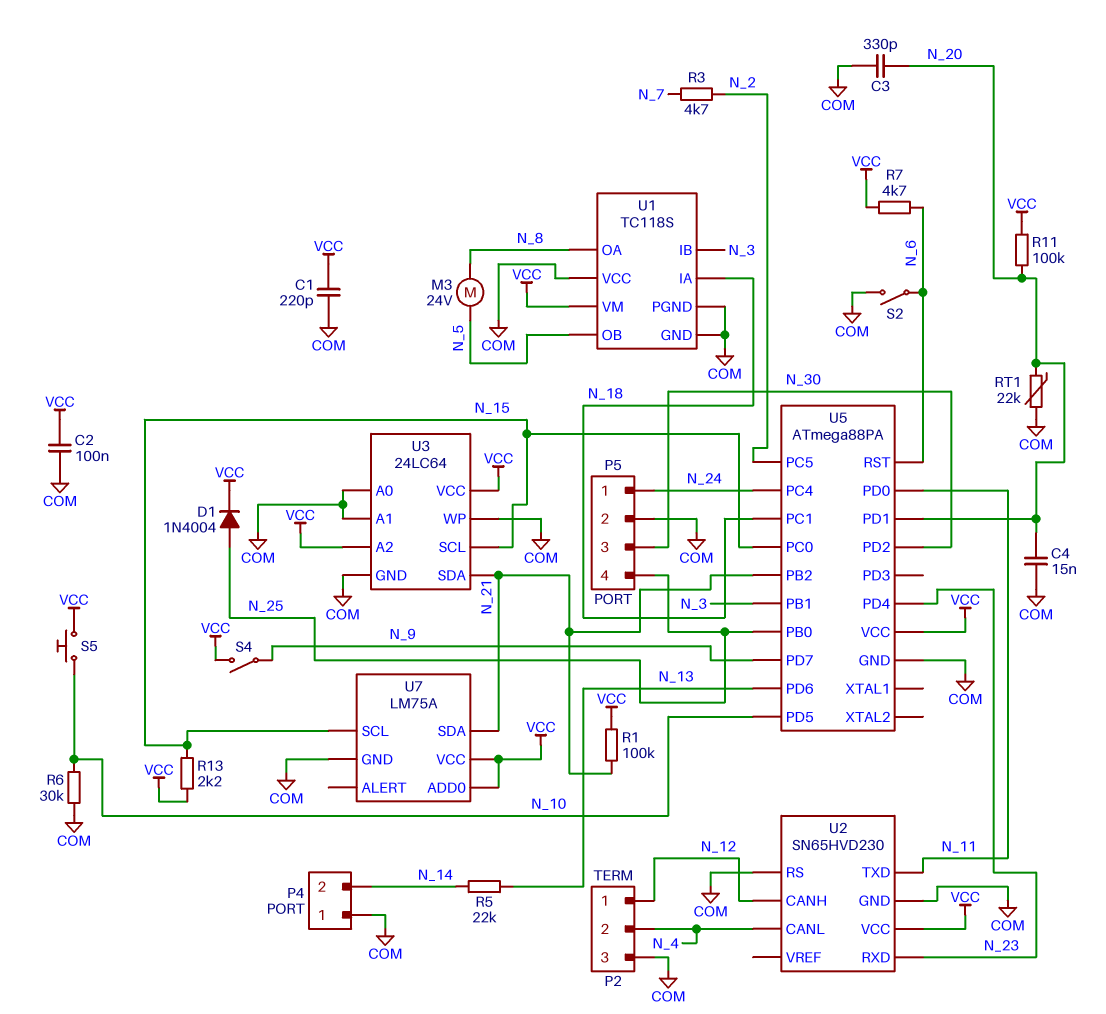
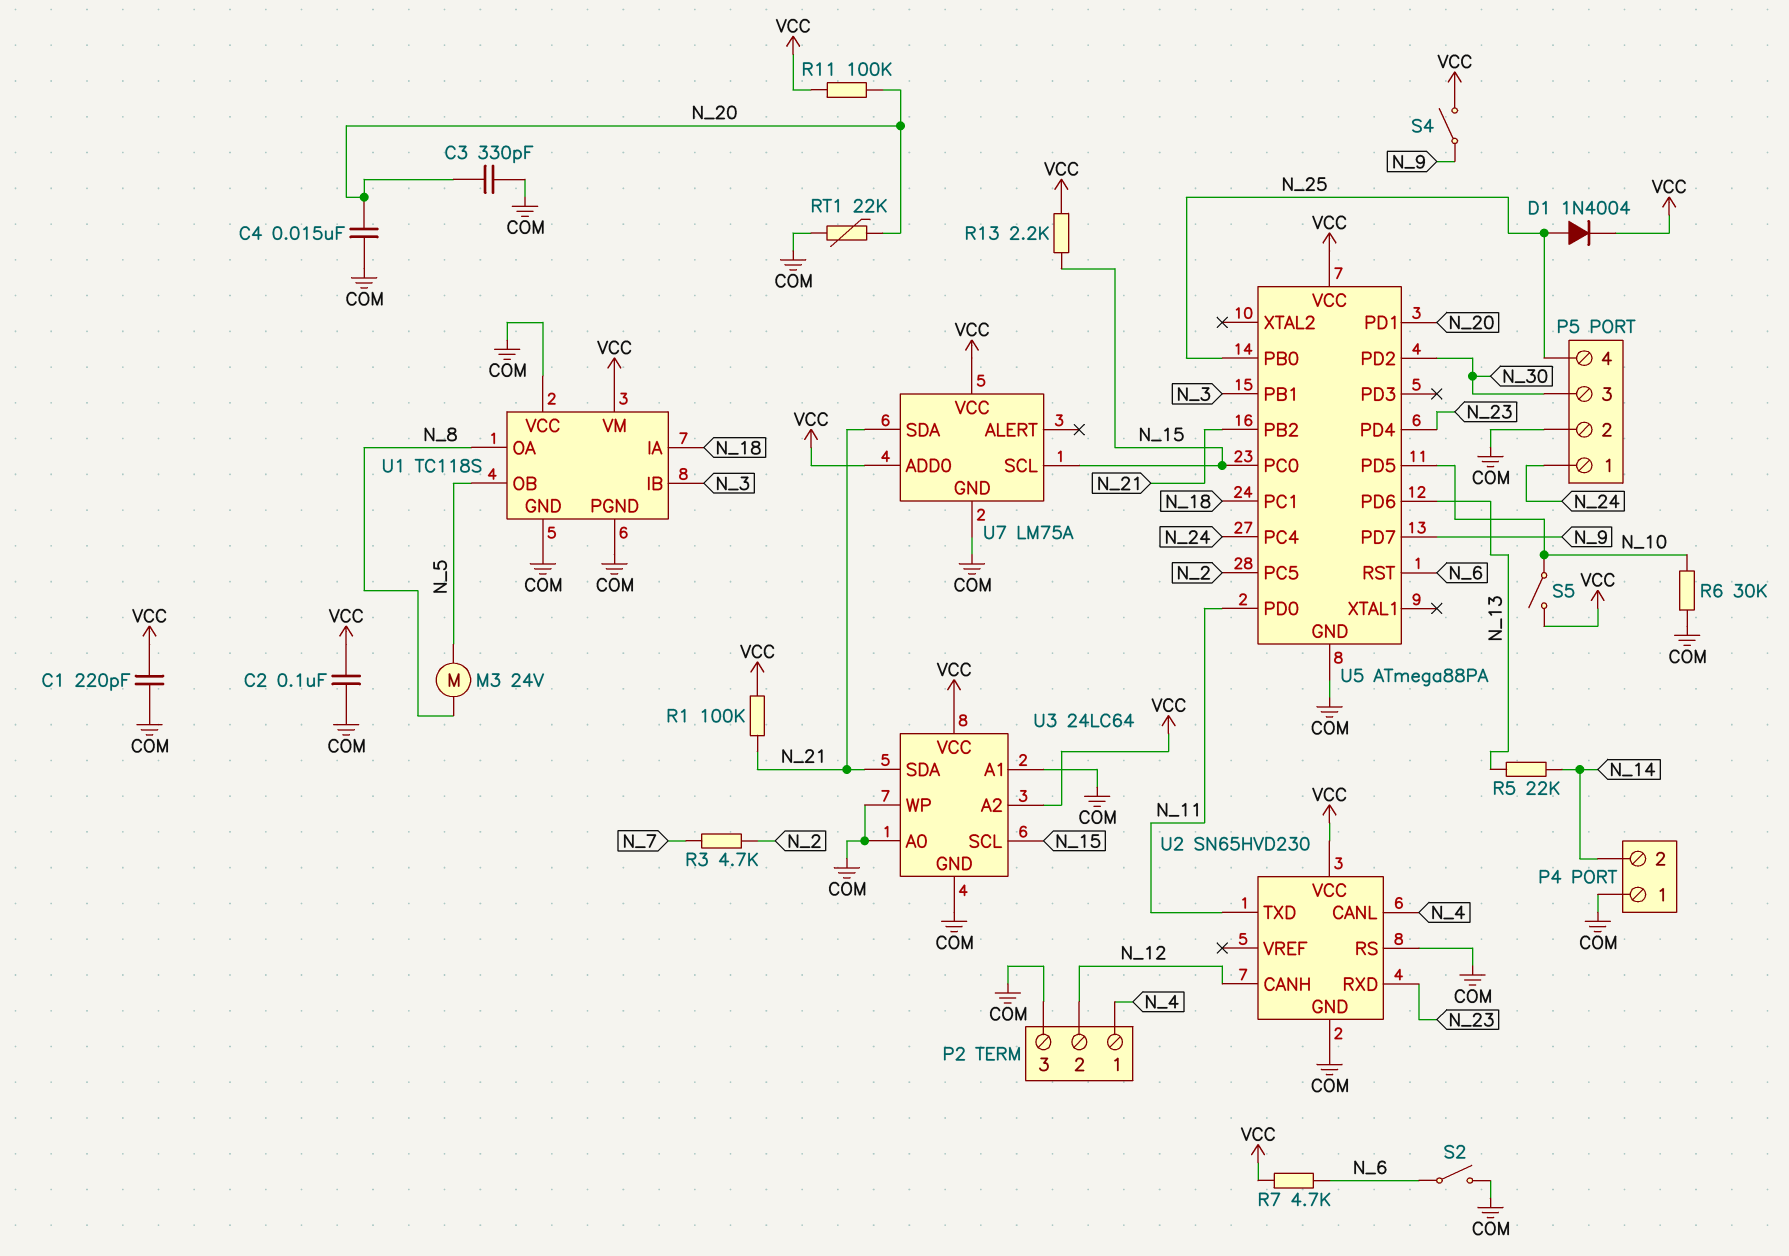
P2 pin 1: N_12 -> N_4
P2 pin 2: N_4 -> N_12
S5: button (N_10, VCC) -> switch (N_10, VCC)

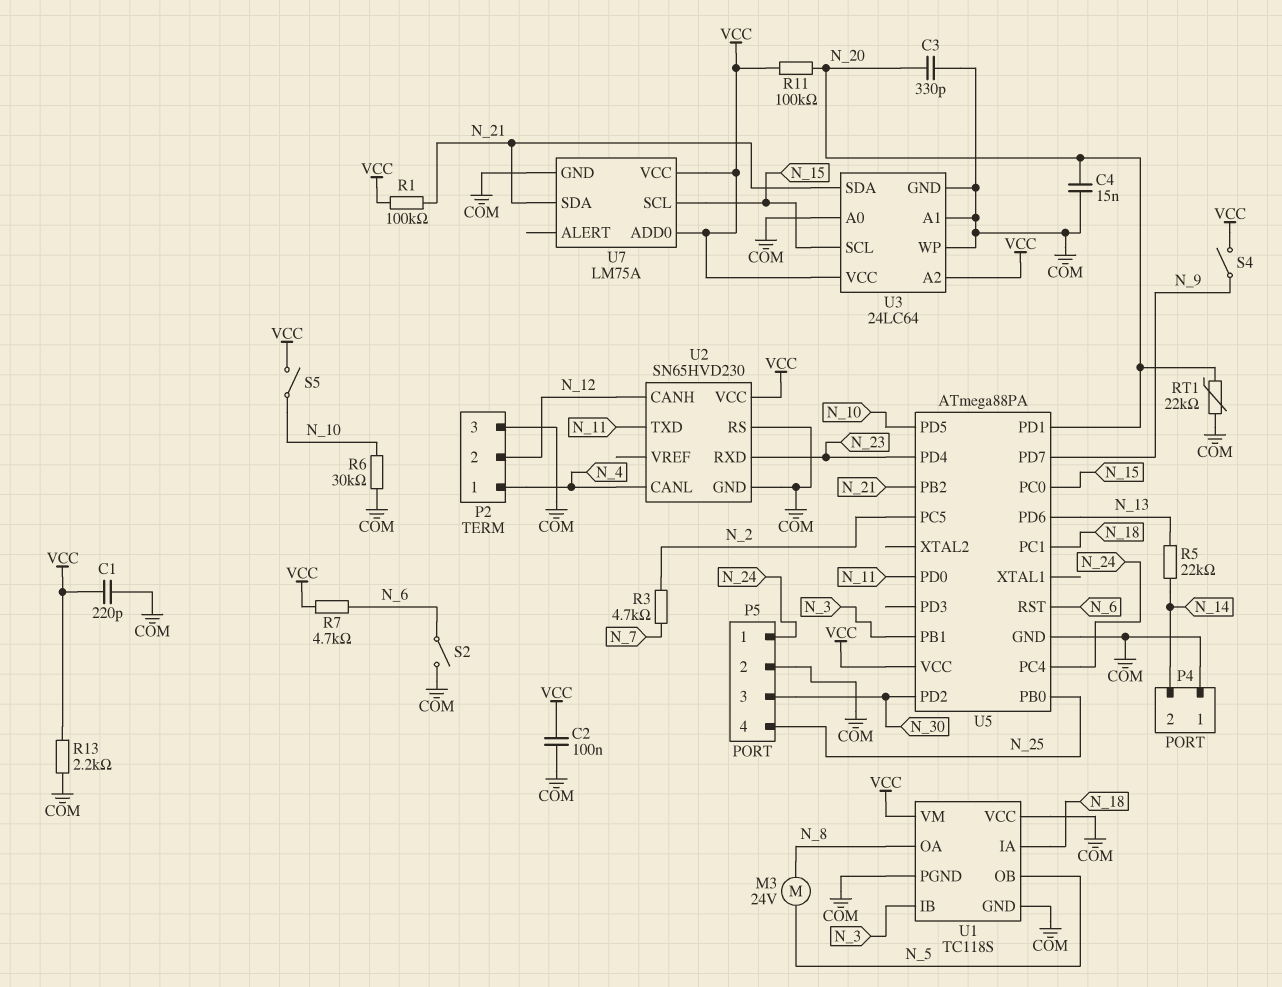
D1: diode 1N4004 (A N_25, K VCC) -> none
R13: 2.2k (N_15, VCC) -> 2.2k (COM, VCC)

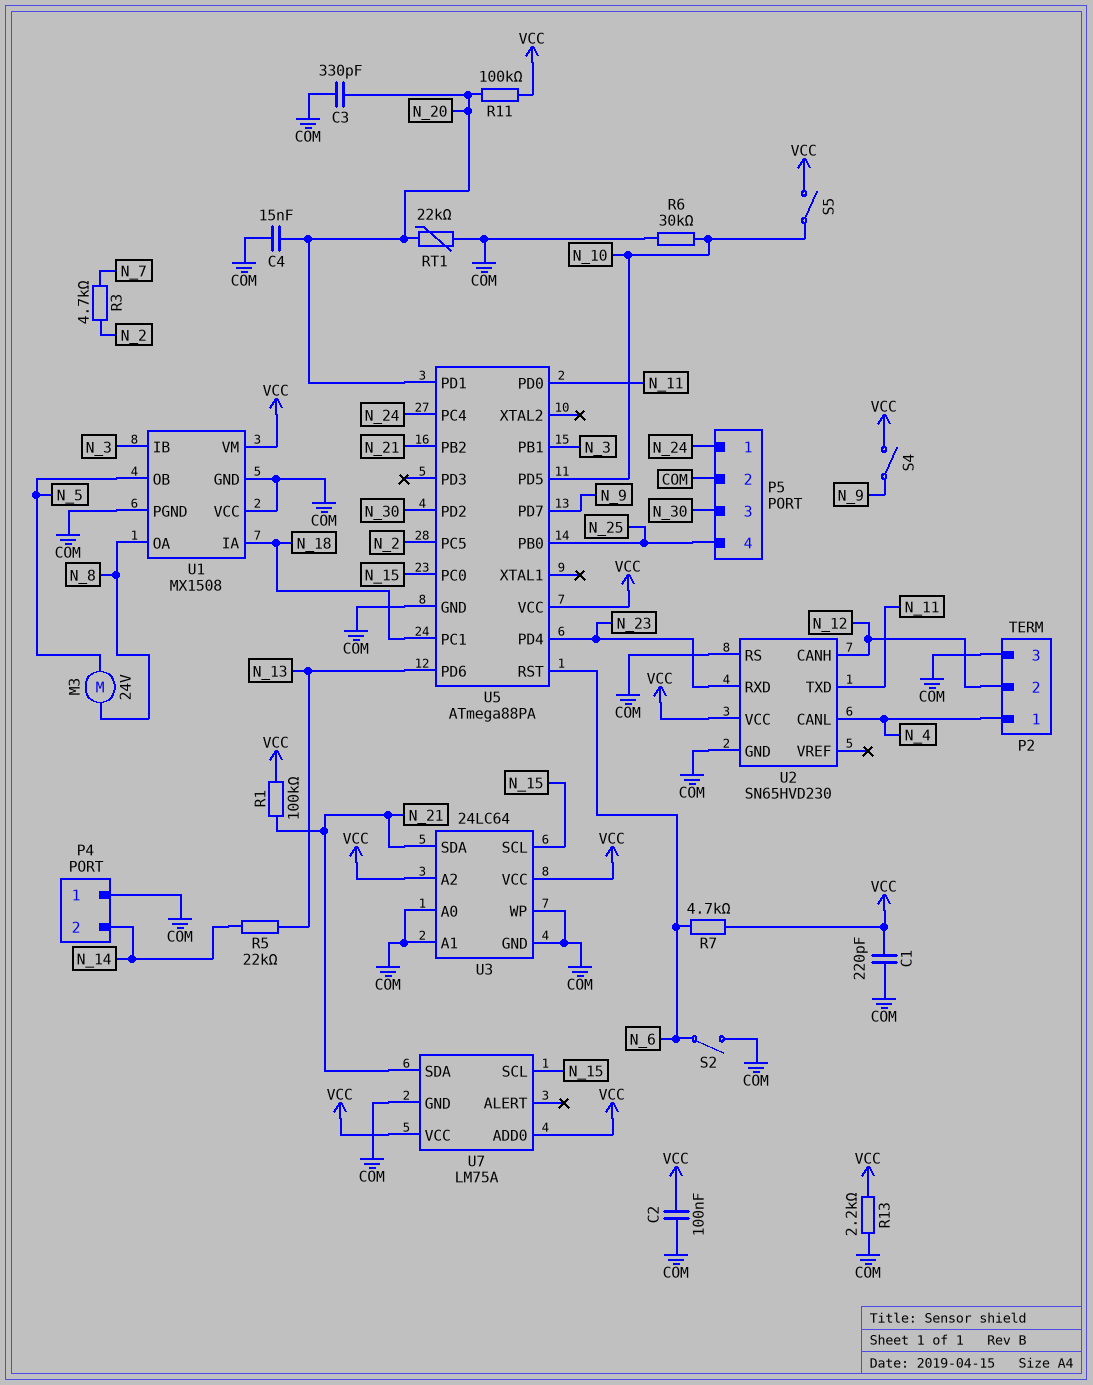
U1: TC118S -> MX1508

